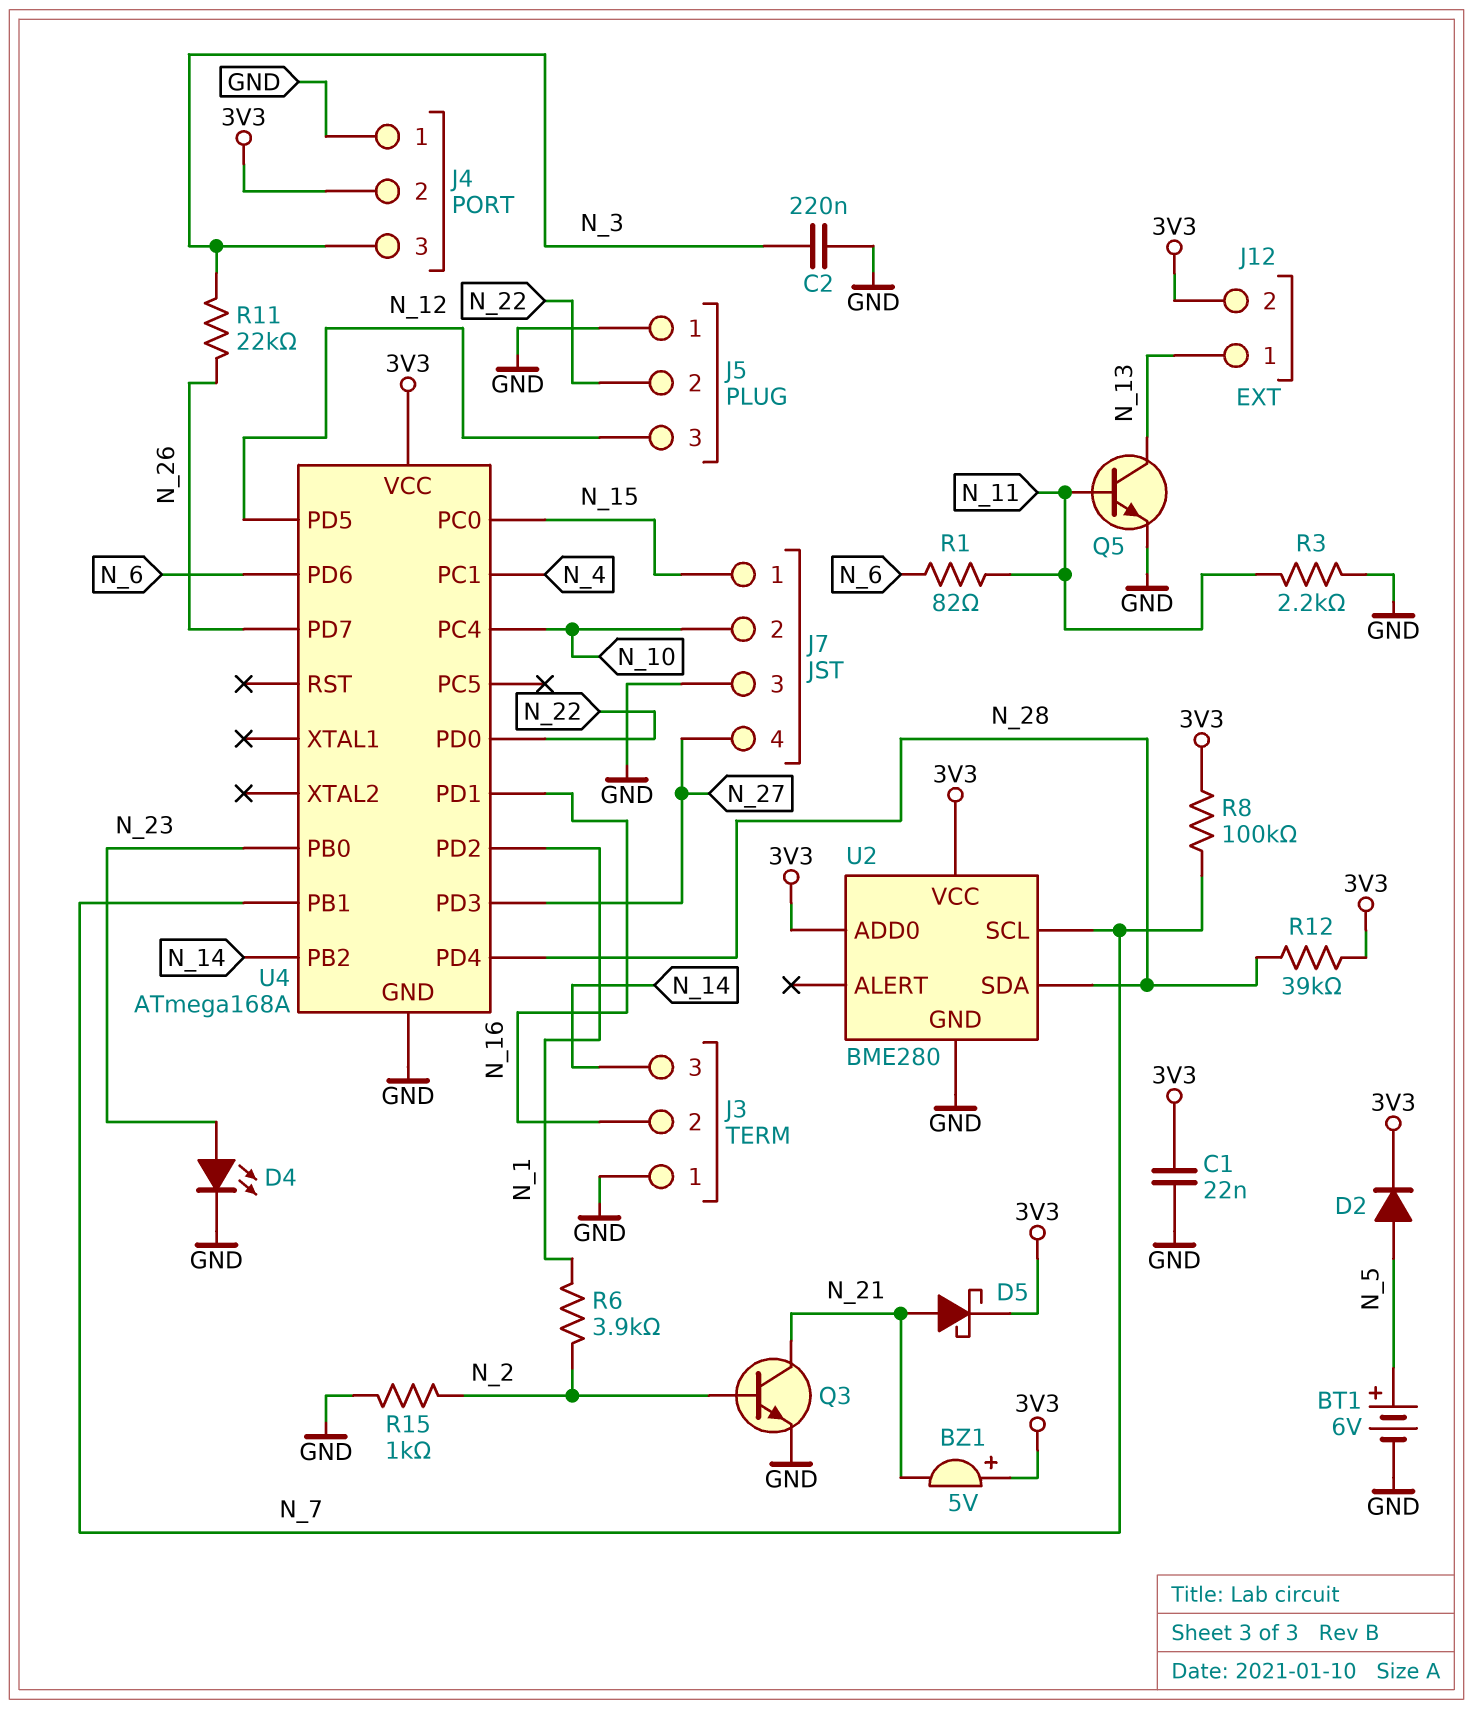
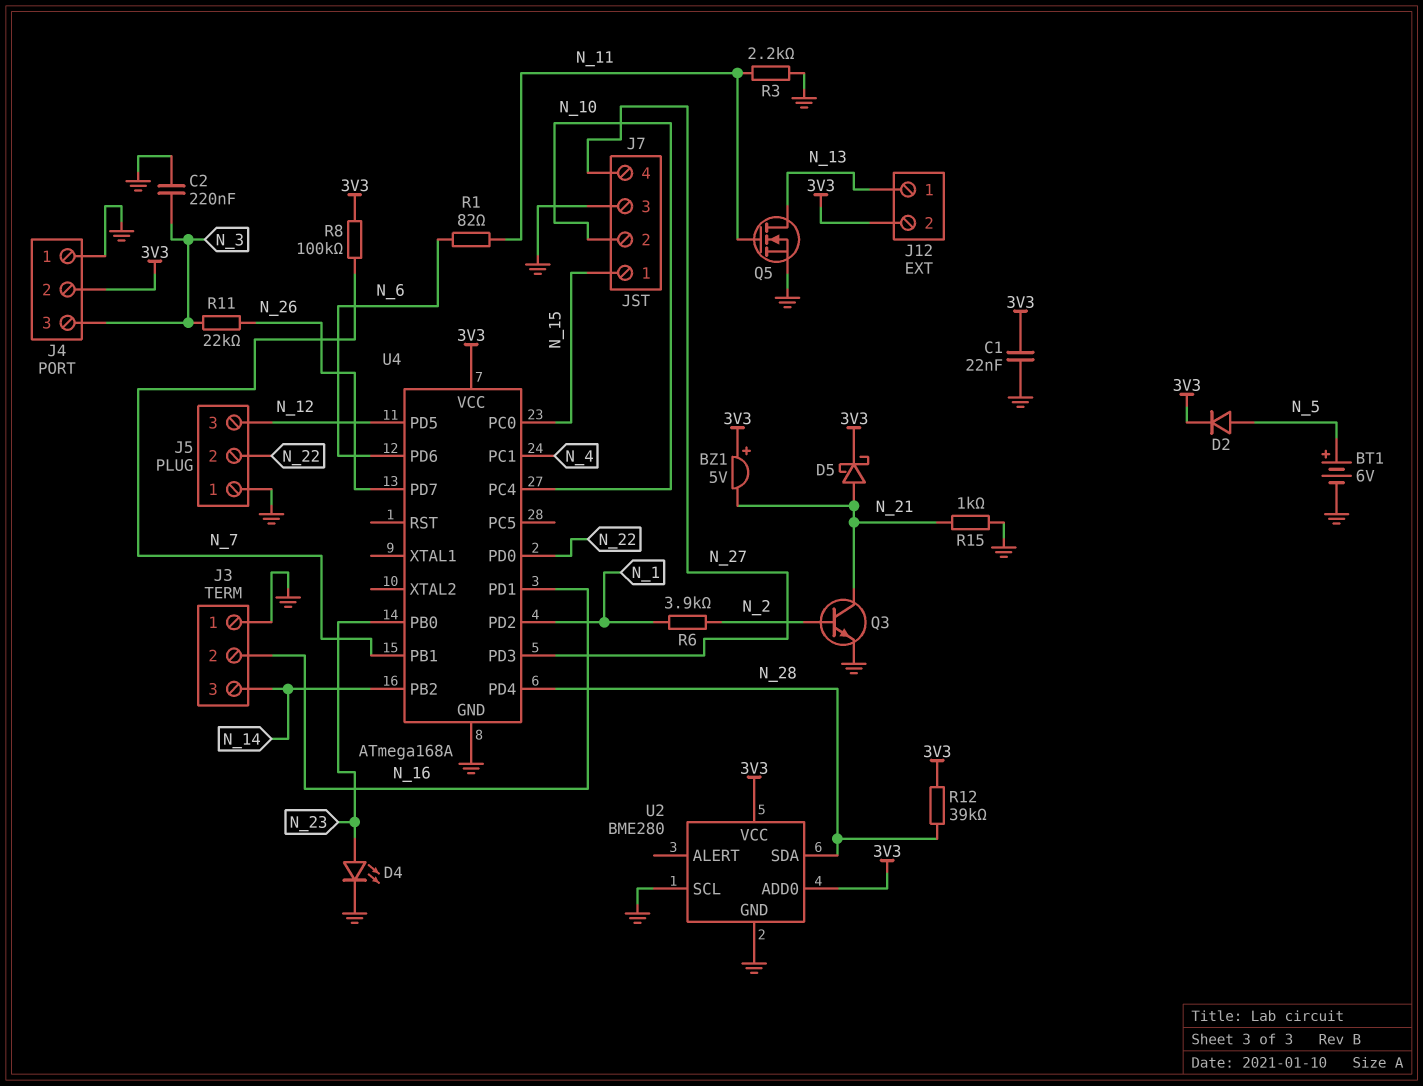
Q5: NPN (B N_11, C N_13, E GND) -> NMOS (G N_11, D N_13, S GND)
R15: 1k (GND, N_2) -> 1k (GND, N_21)
U2 pin SCL: N_7 -> GND

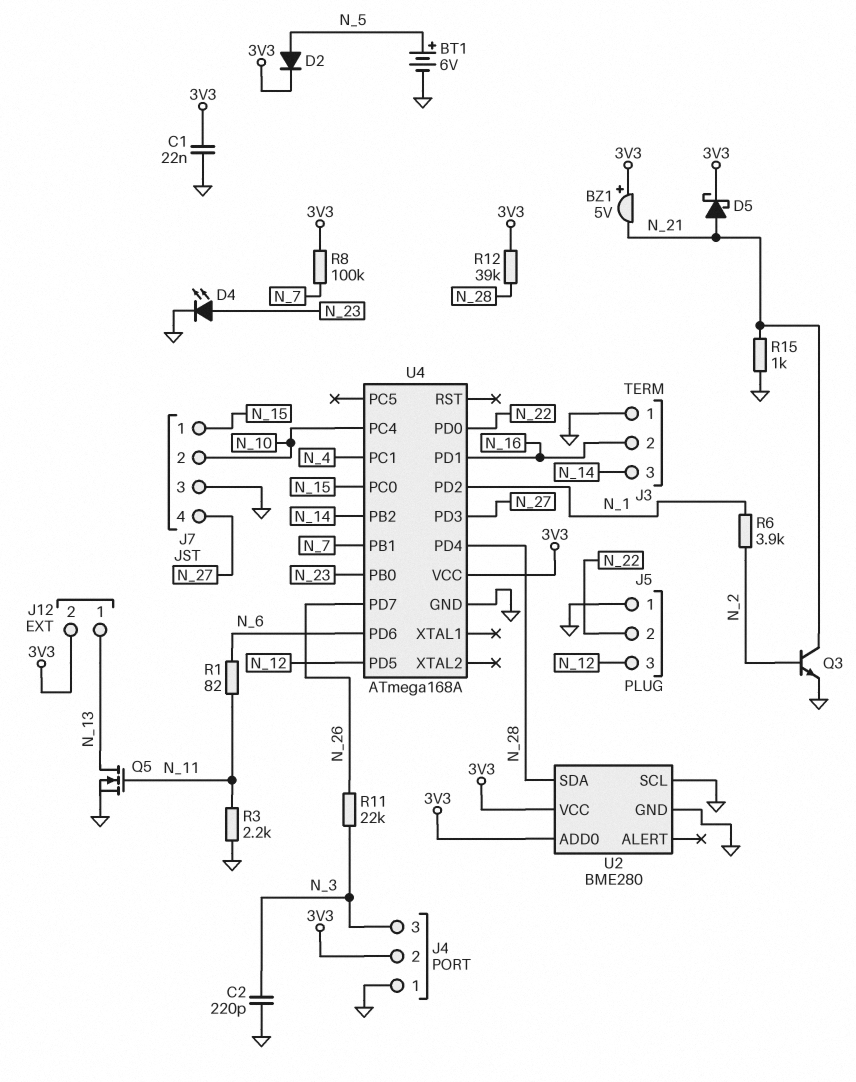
C2: 220nF (GND, N_3) -> 220pF (GND, N_3)

